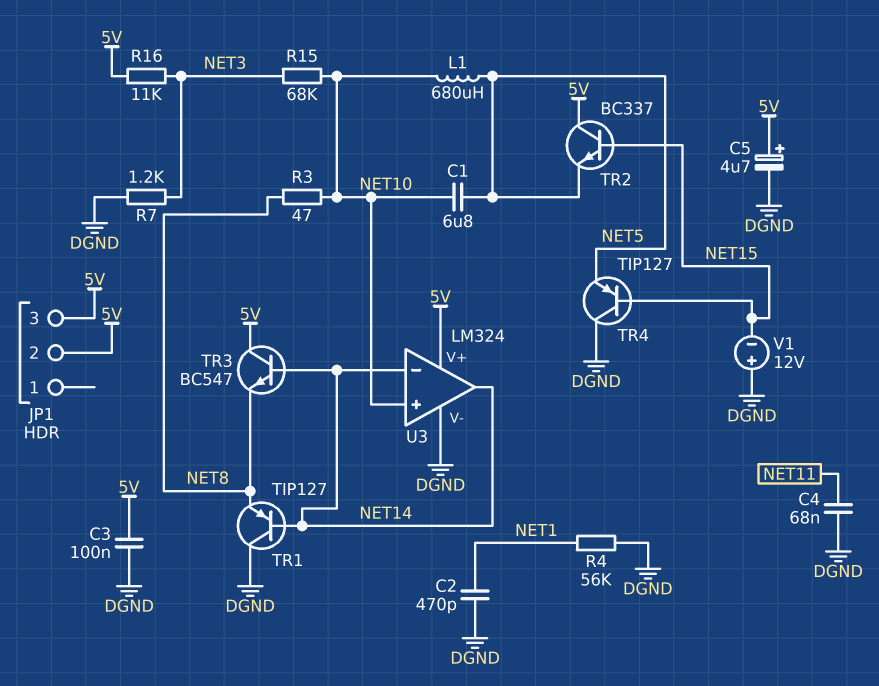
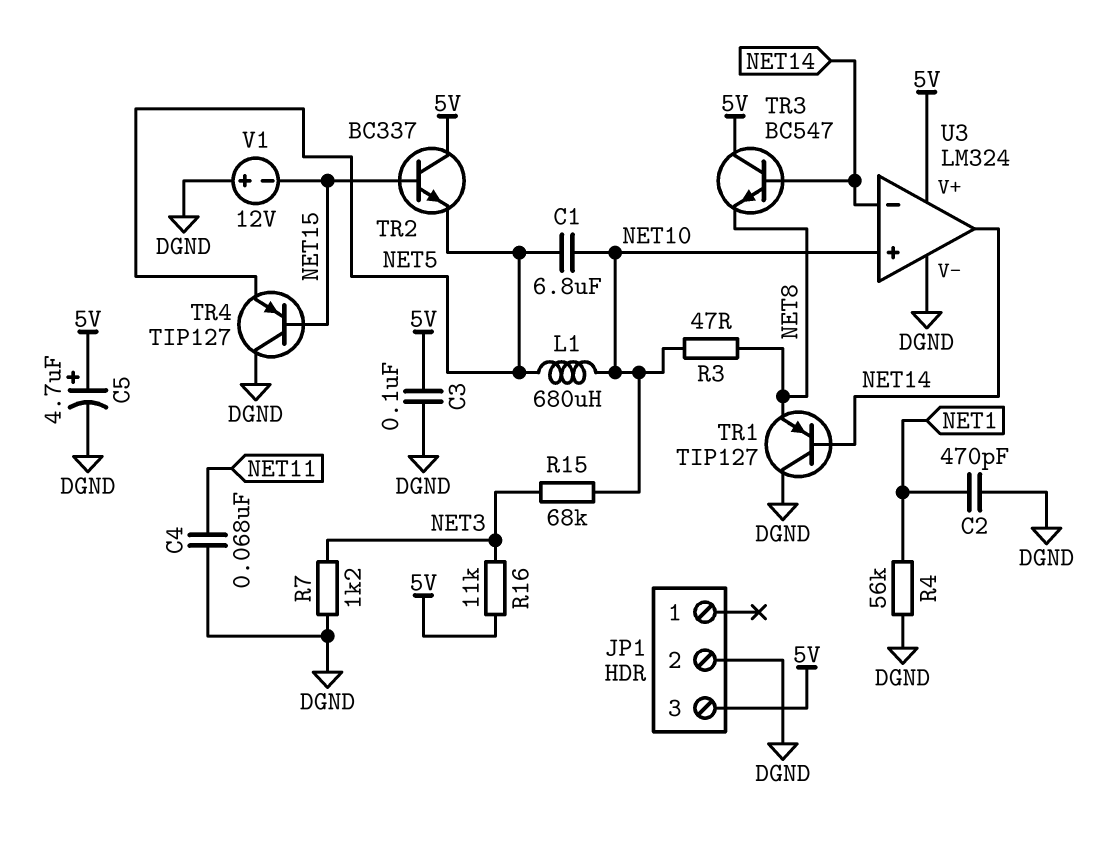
JP1 pin 2: 5V -> DGND

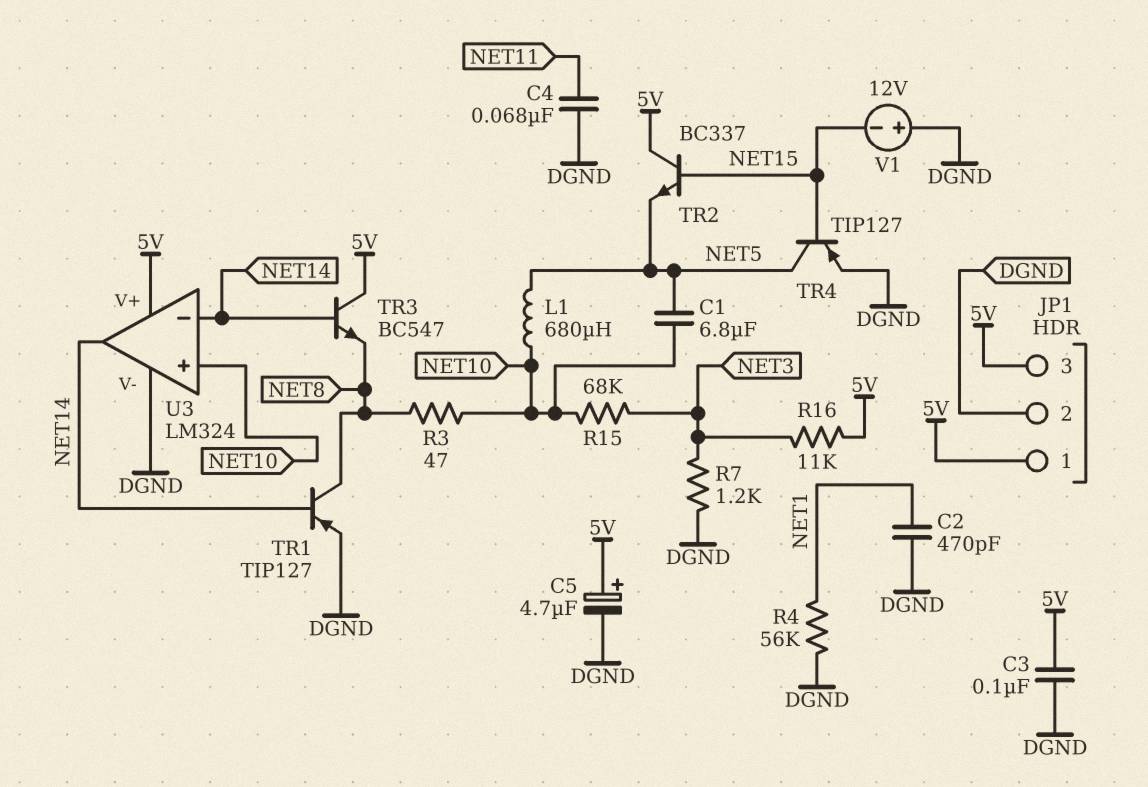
JP1 pin 1: none -> 5V
TR1: PNP TIP127 (B NET14, C DGND, E NET8) -> PNP TIP127 (B NET14, C NET8, E DGND)
TR4: PNP TIP127 (B NET15, C DGND, E NET5) -> PNP TIP127 (B NET15, C NET5, E DGND)

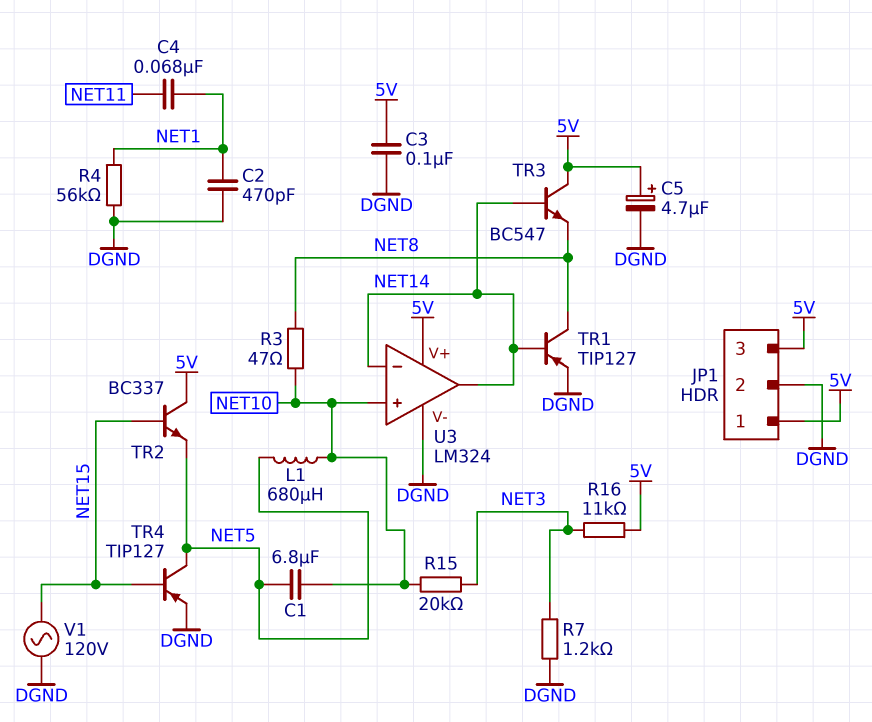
C4: 68nF (DGND, NET11) -> 68nF (NET1, NET11)
R15: 68k (NET3, NET10) -> 20k (NET3, NET10)
V1: 12V (plus DGND, minus NET15) -> AC 120V (DGND, NET15)

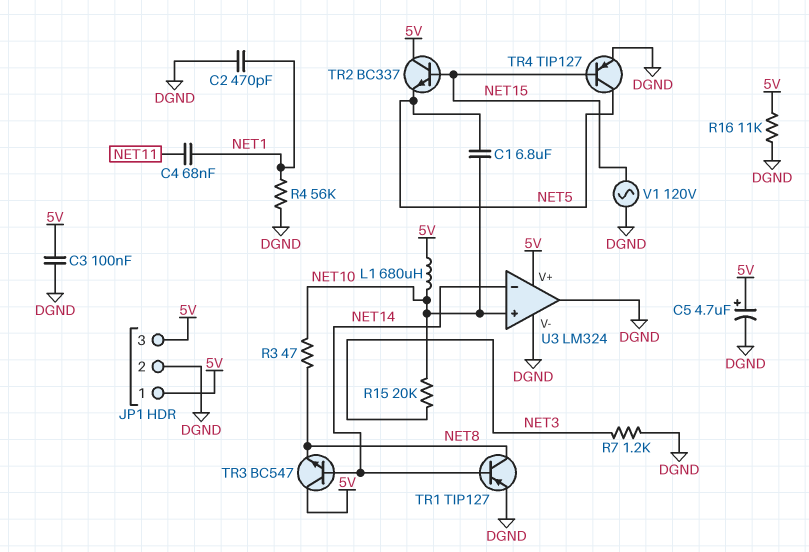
L1: 680uH (NET5, NET10) -> 680uH (5V, NET10)
R16: 11k (5V, NET3) -> 11k (5V, DGND)
U3 pin out: NET14 -> DGND

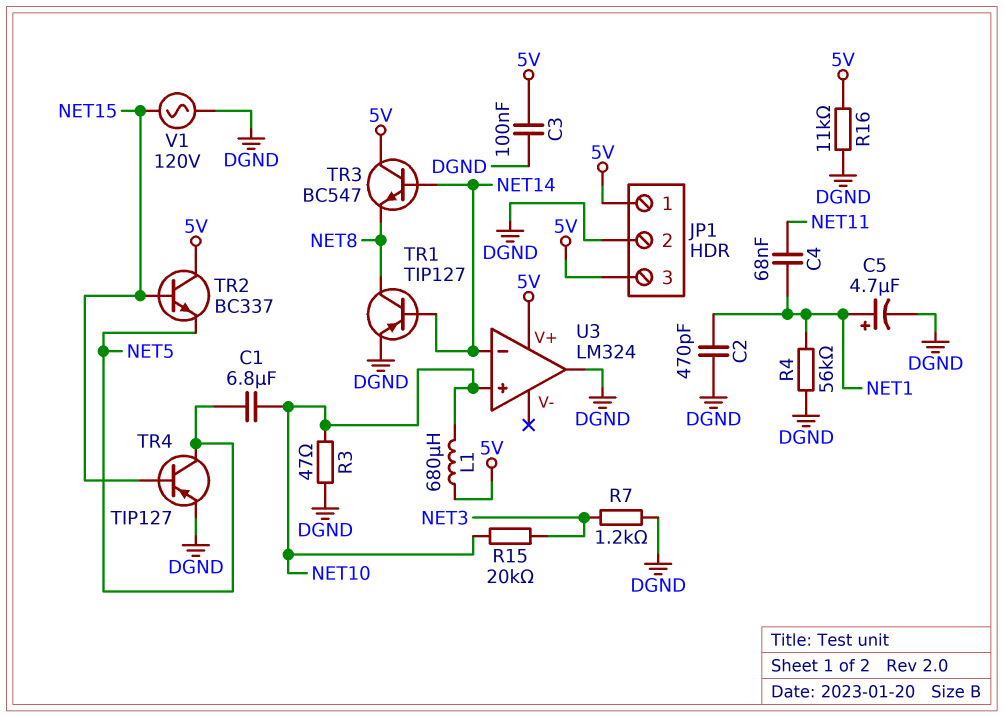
C5: 4.7uF (plus 5V, minus DGND) -> 4.7uF (plus NET1, minus DGND)
R3: 47 (NET8, NET10) -> 47 (DGND, NET10)
U3 pin V-: DGND -> none

